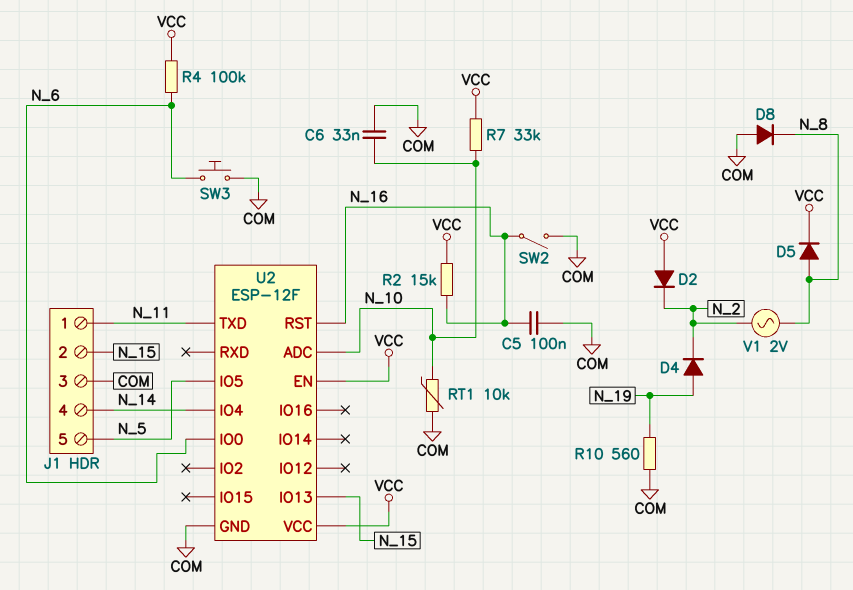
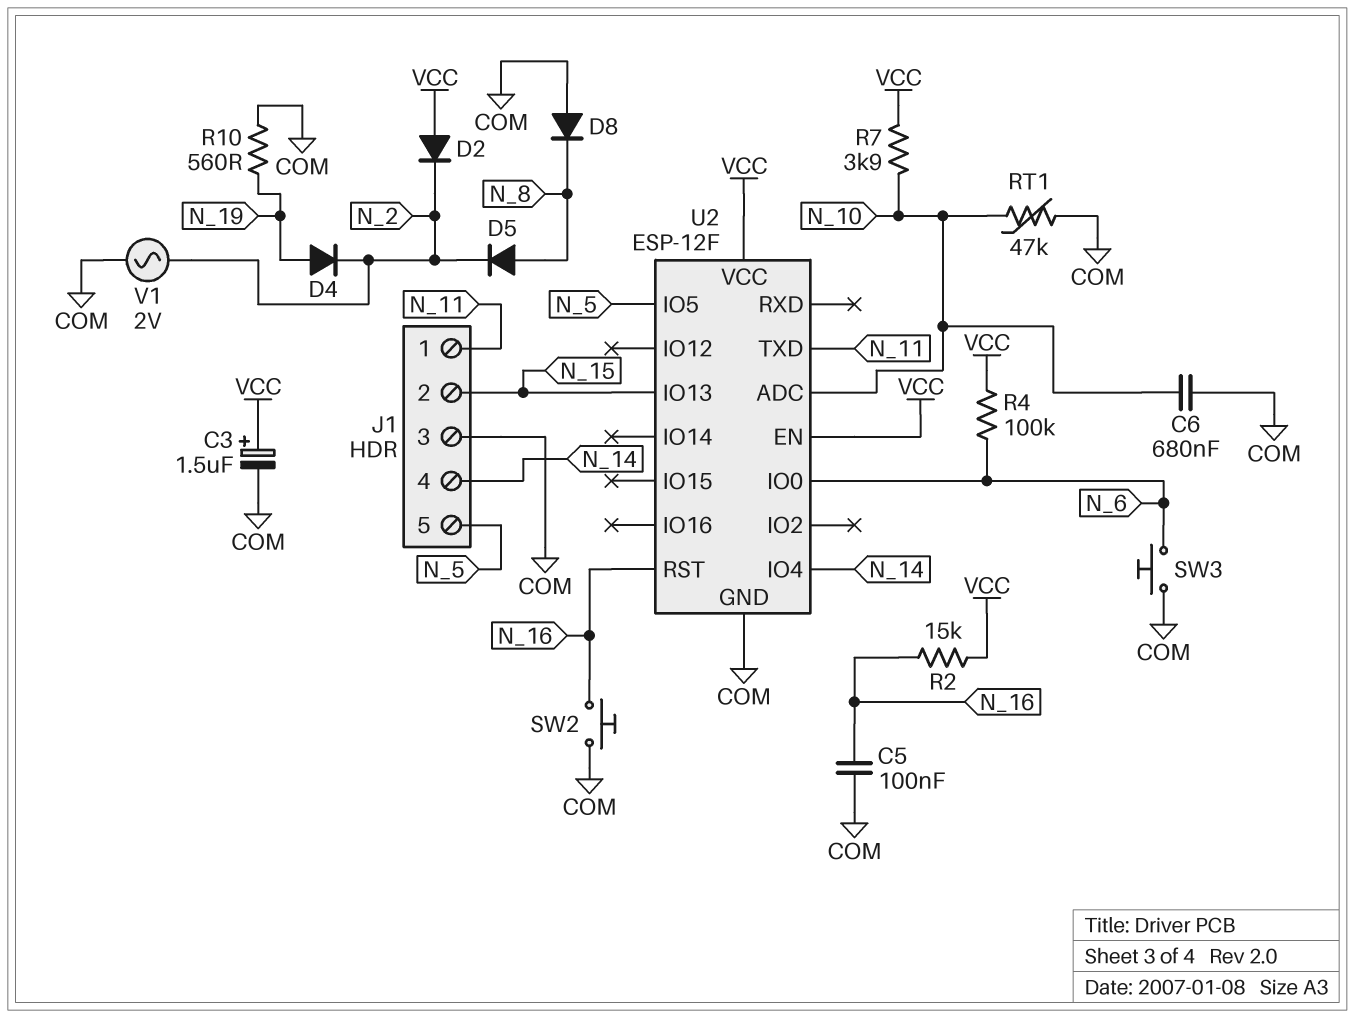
C3: none -> 1.5uF (plus VCC, minus COM)
C6: 33nF (COM, N_10) -> 680nF (COM, N_10)
D5: diode (A N_8, K VCC) -> diode (A N_8, K N_2)
R7: 33k (N_10, VCC) -> 3.9k (N_10, VCC)
RT1: 10k (COM, N_10) -> 47k (COM, N_10)
SW2: switch (COM, N_16) -> button (COM, N_16)
V1: AC 2V (N_2, N_8) -> AC 2V (COM, N_2)

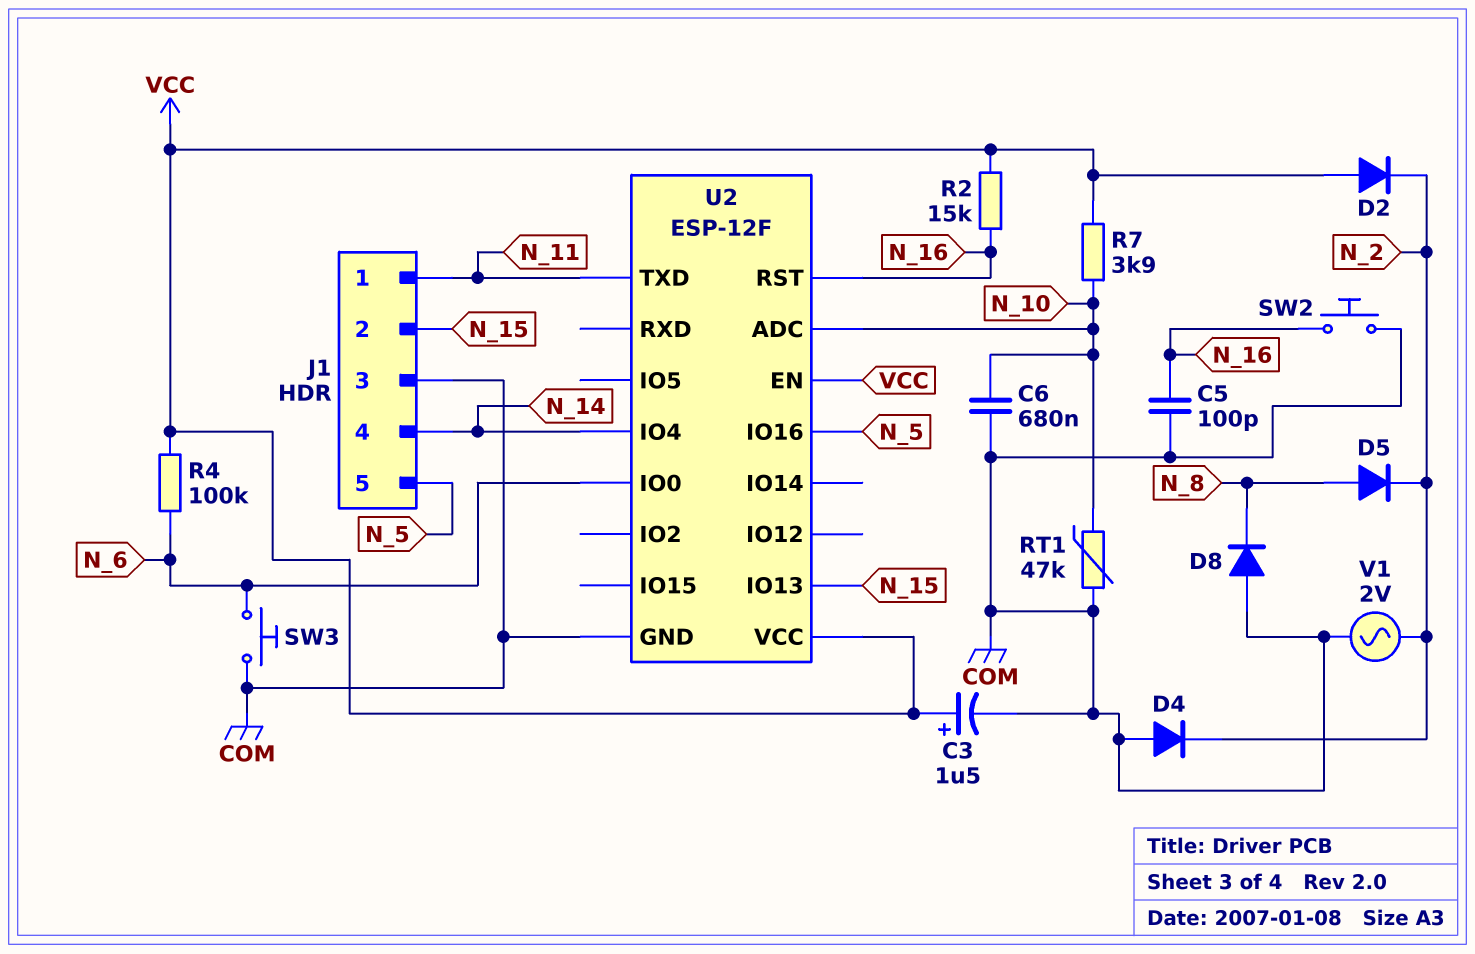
C5: 100nF (COM, N_16) -> 100pF (COM, N_16)
D4: diode (A N_19, K N_2) -> diode (A COM, K N_2)
R10: 560 (COM, N_19) -> none
U2 pin IO5: N_5 -> none
U2 pin IO16: none -> N_5

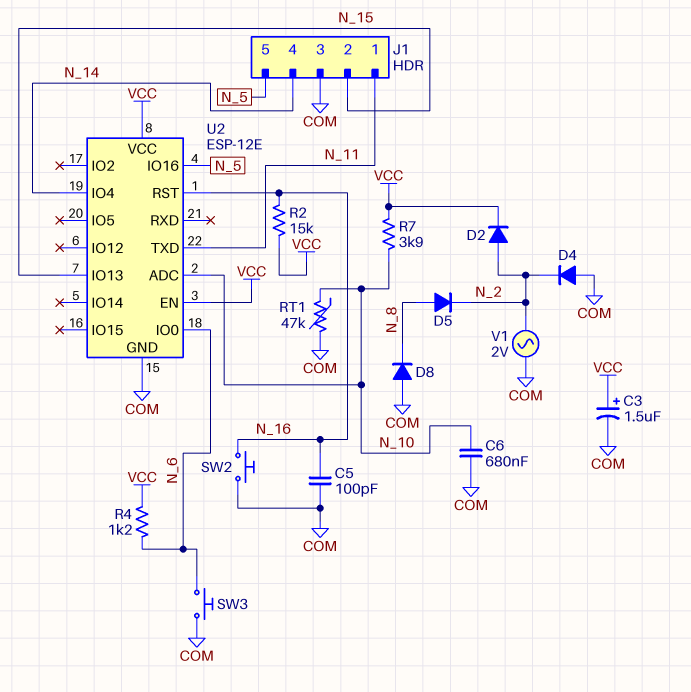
D2: diode (A VCC, K N_2) -> diode (A N_2, K VCC)
R4: 100k (N_6, VCC) -> 1.2k (N_6, VCC)
U2: ESP-12F -> ESP-12E

